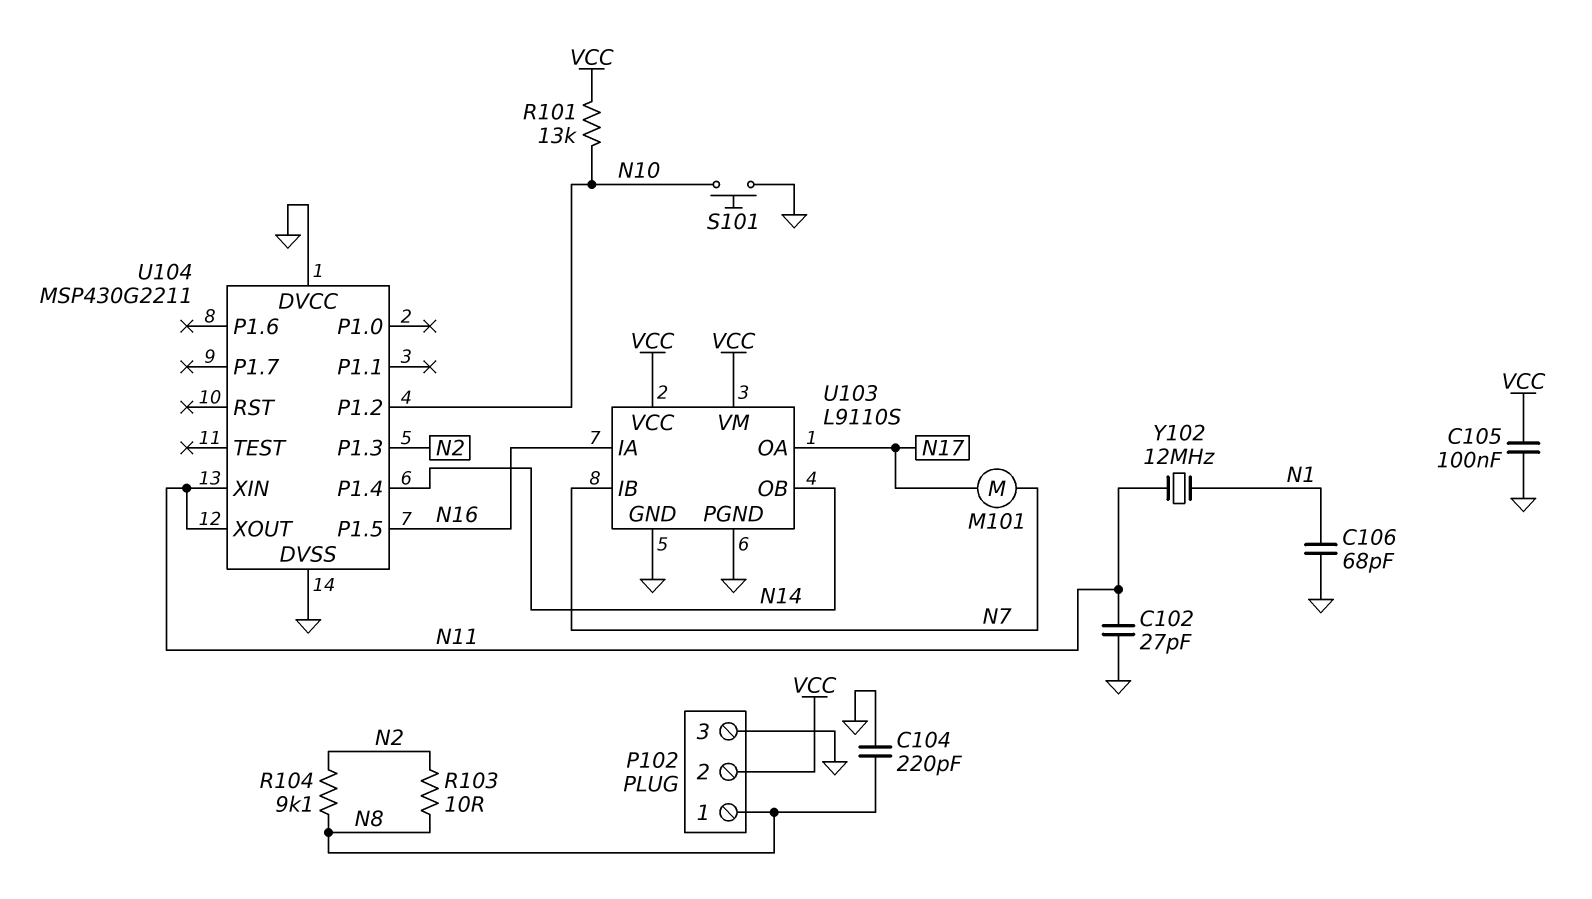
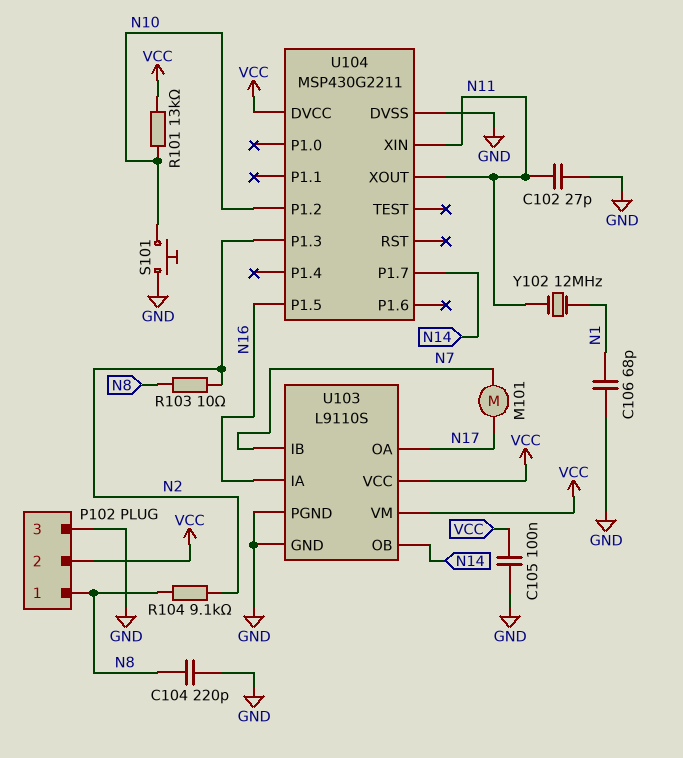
U104 pin DVCC: GND -> VCC
U104 pin P1.4: N14 -> none
U104 pin P1.7: none -> N14

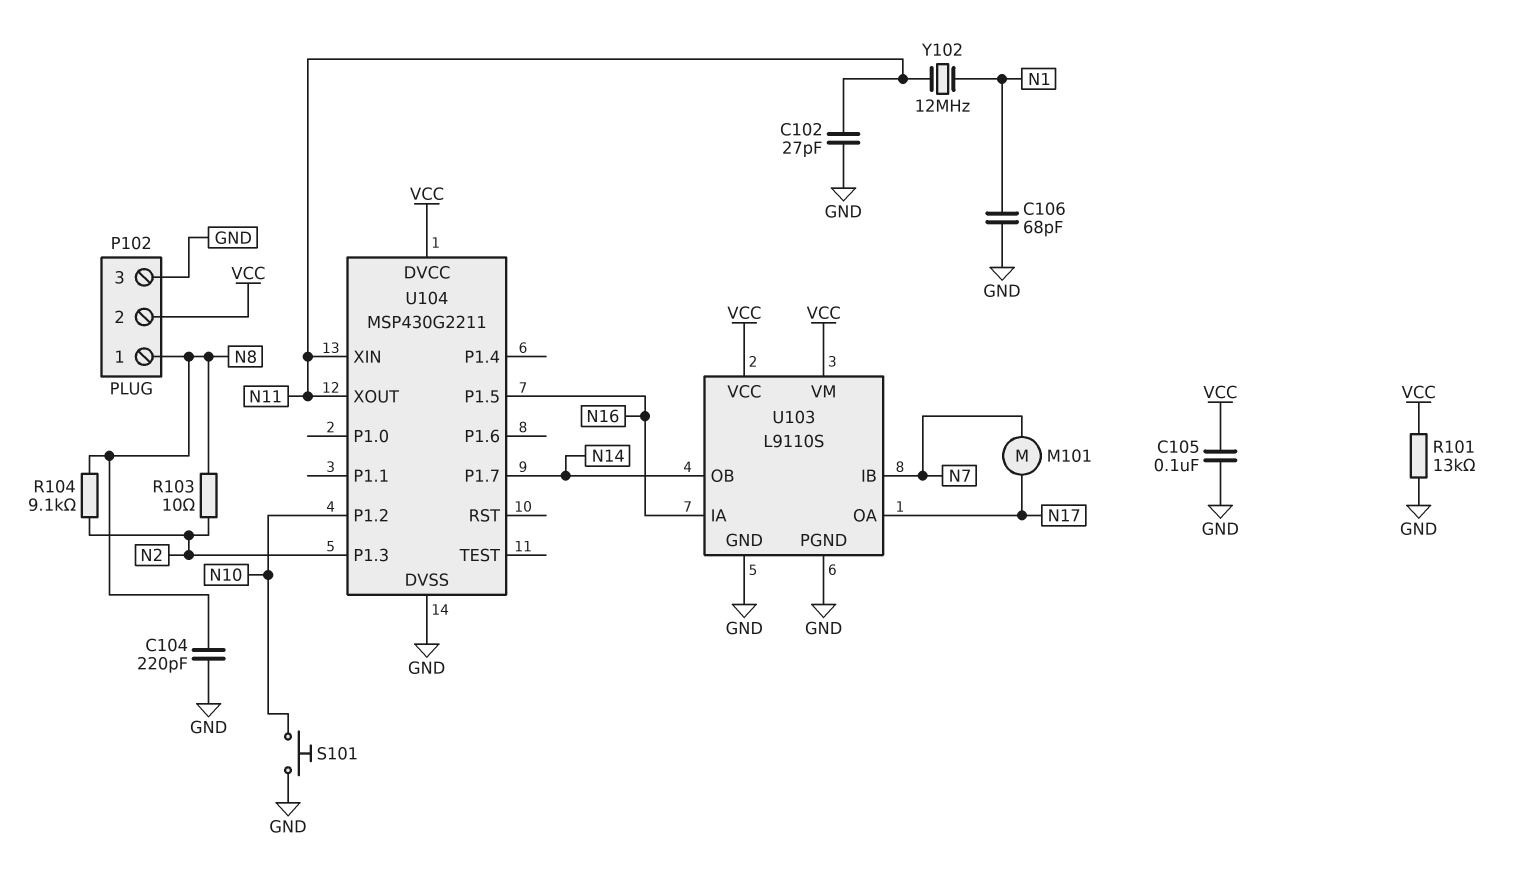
R101: 13k (N10, VCC) -> 13k (GND, VCC)

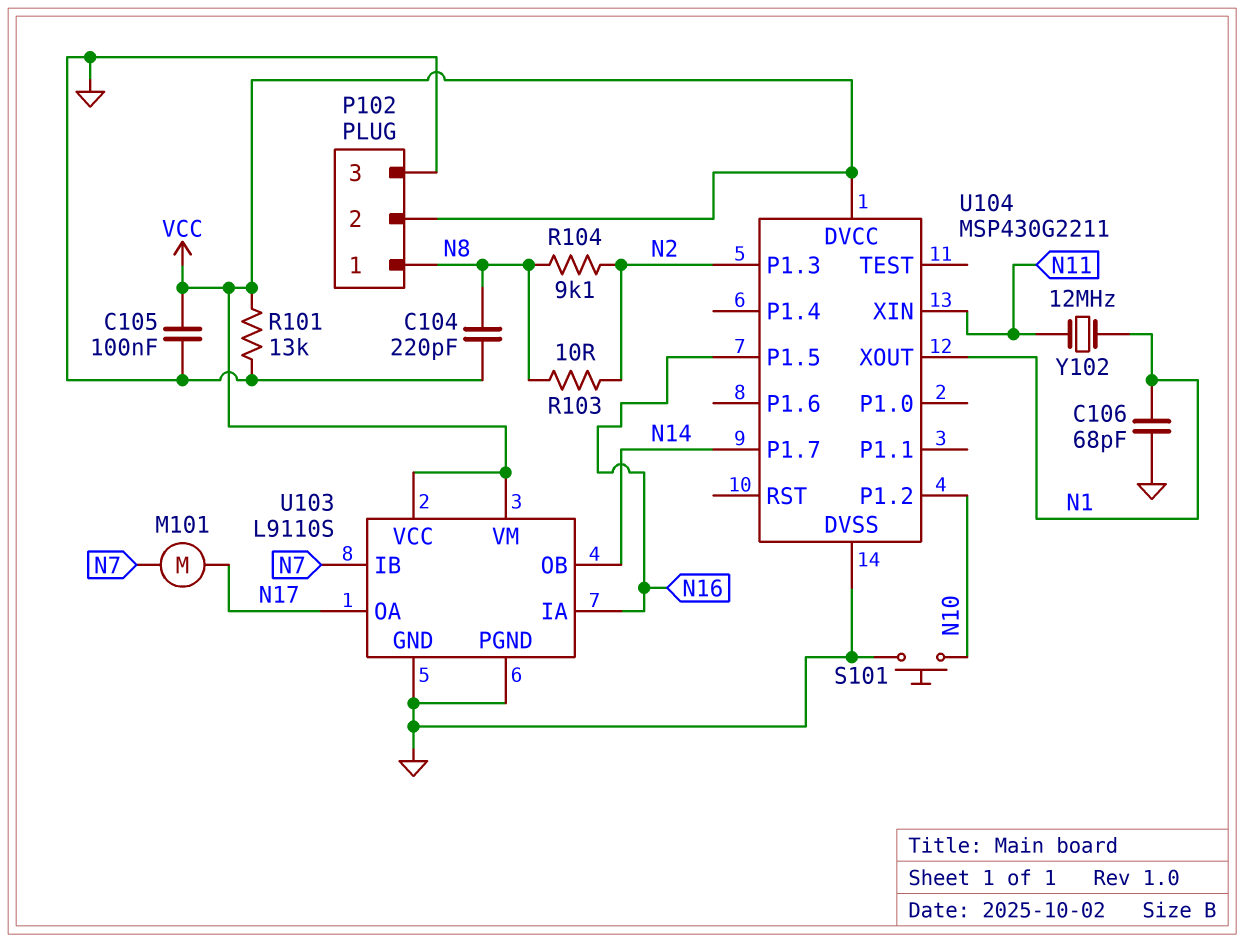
C102: 27pF (GND, N11) -> none
U104 pin XOUT: N11 -> N1

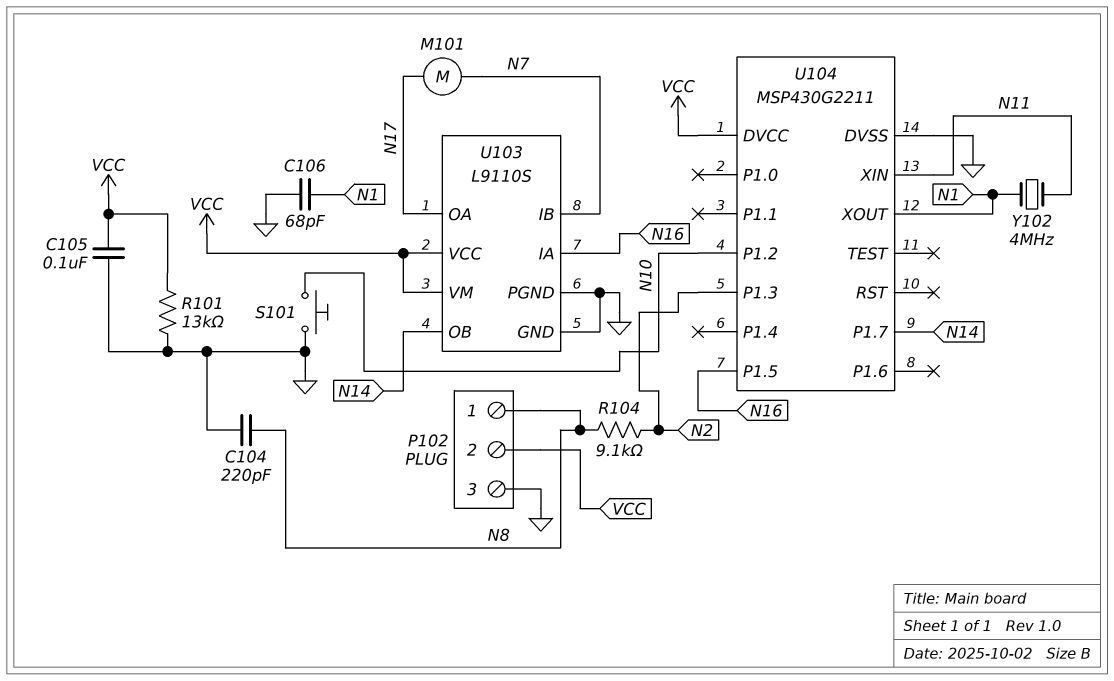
R103: 10 (N2, N8) -> none
Y102: 12MHz (N1, N11) -> 4MHz (N1, N11)

